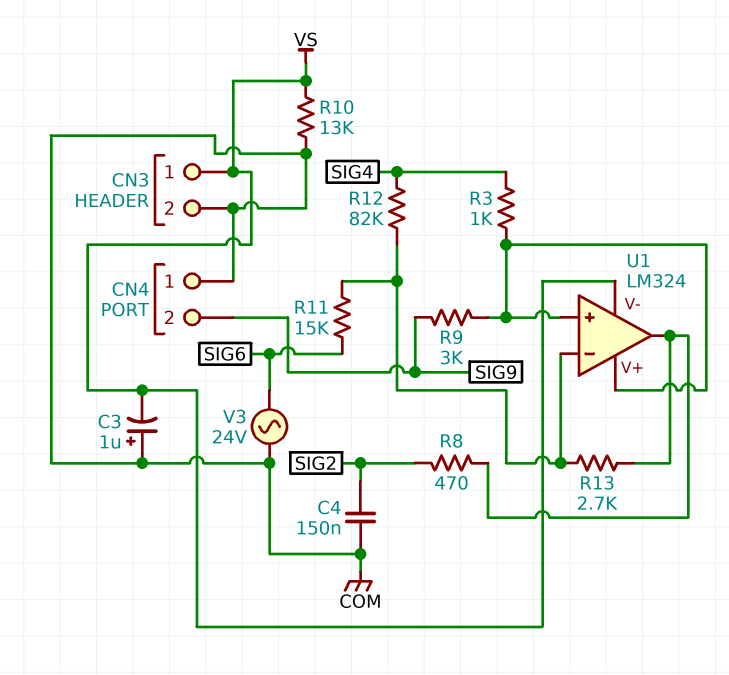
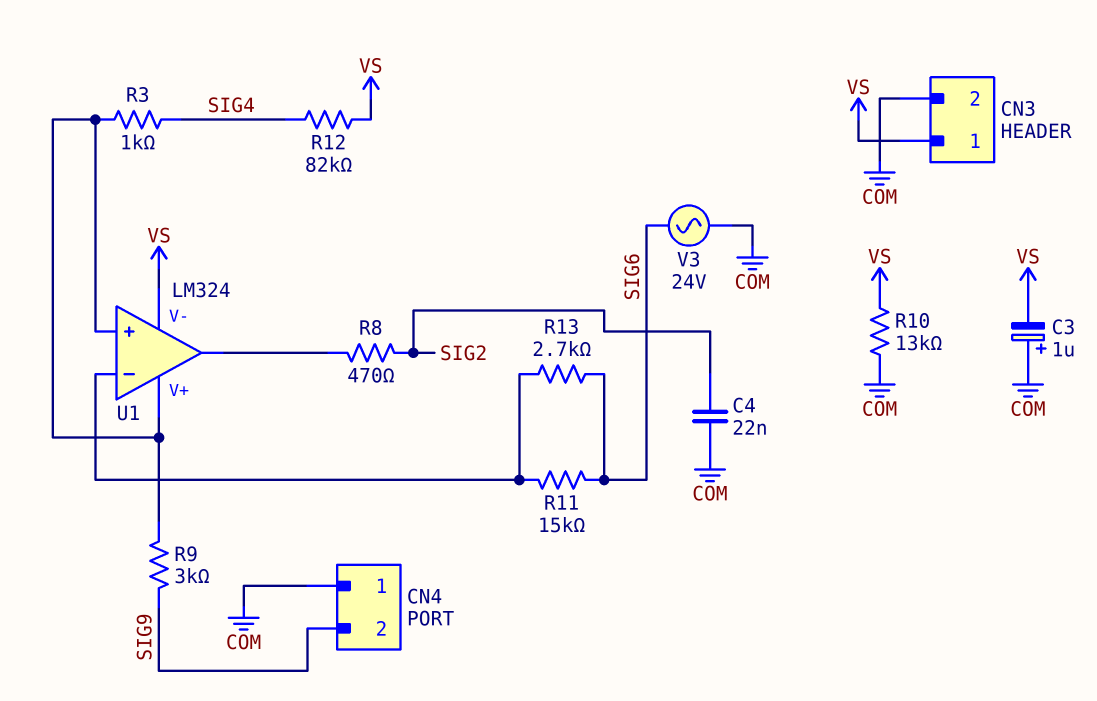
C4: 150nF (COM, SIG2) -> 22nF (COM, SIG2)
R12: 82k (SIG4, U1/in-) -> 82k (SIG4, VS)
R13: 2.7k (U1/in-, U1/out) -> 2.7k (SIG6, U1/in-)

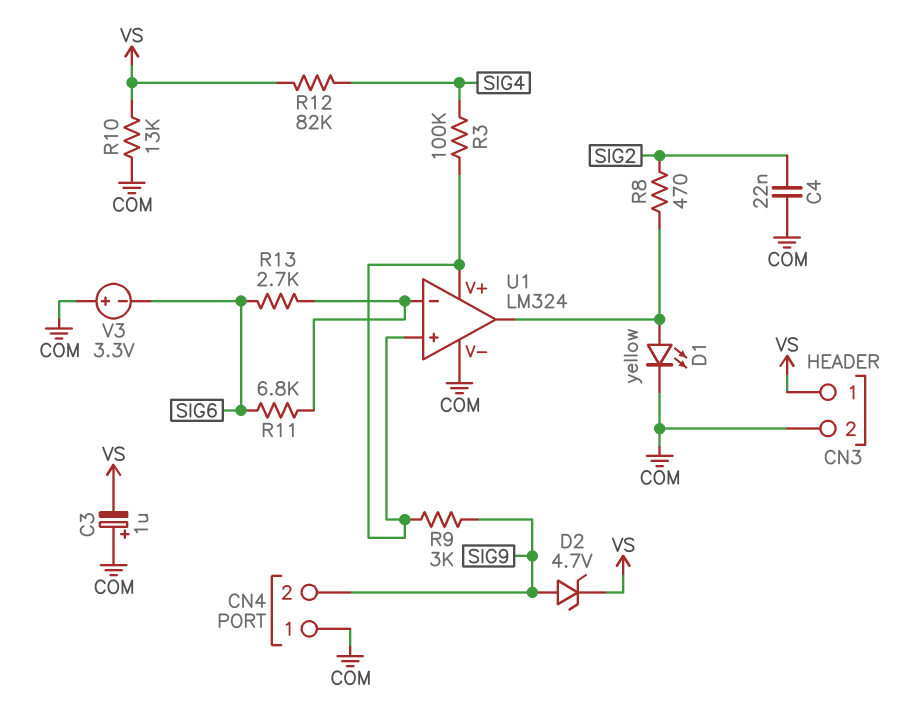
D1: none -> LED yellow (A U1/out, K COM)
D2: none -> zener 4.7V (A SIG9, K VS)
R3: 1k (SIG4, U1/V+) -> 100k (SIG4, U1/V+)
R11: 15k (SIG6, U1/in-) -> 6.8k (SIG6, U1/in-)
U1 pin V-: VS -> COM
V3: AC 24V (COM, SIG6) -> 3.3V (plus COM, minus SIG6)

